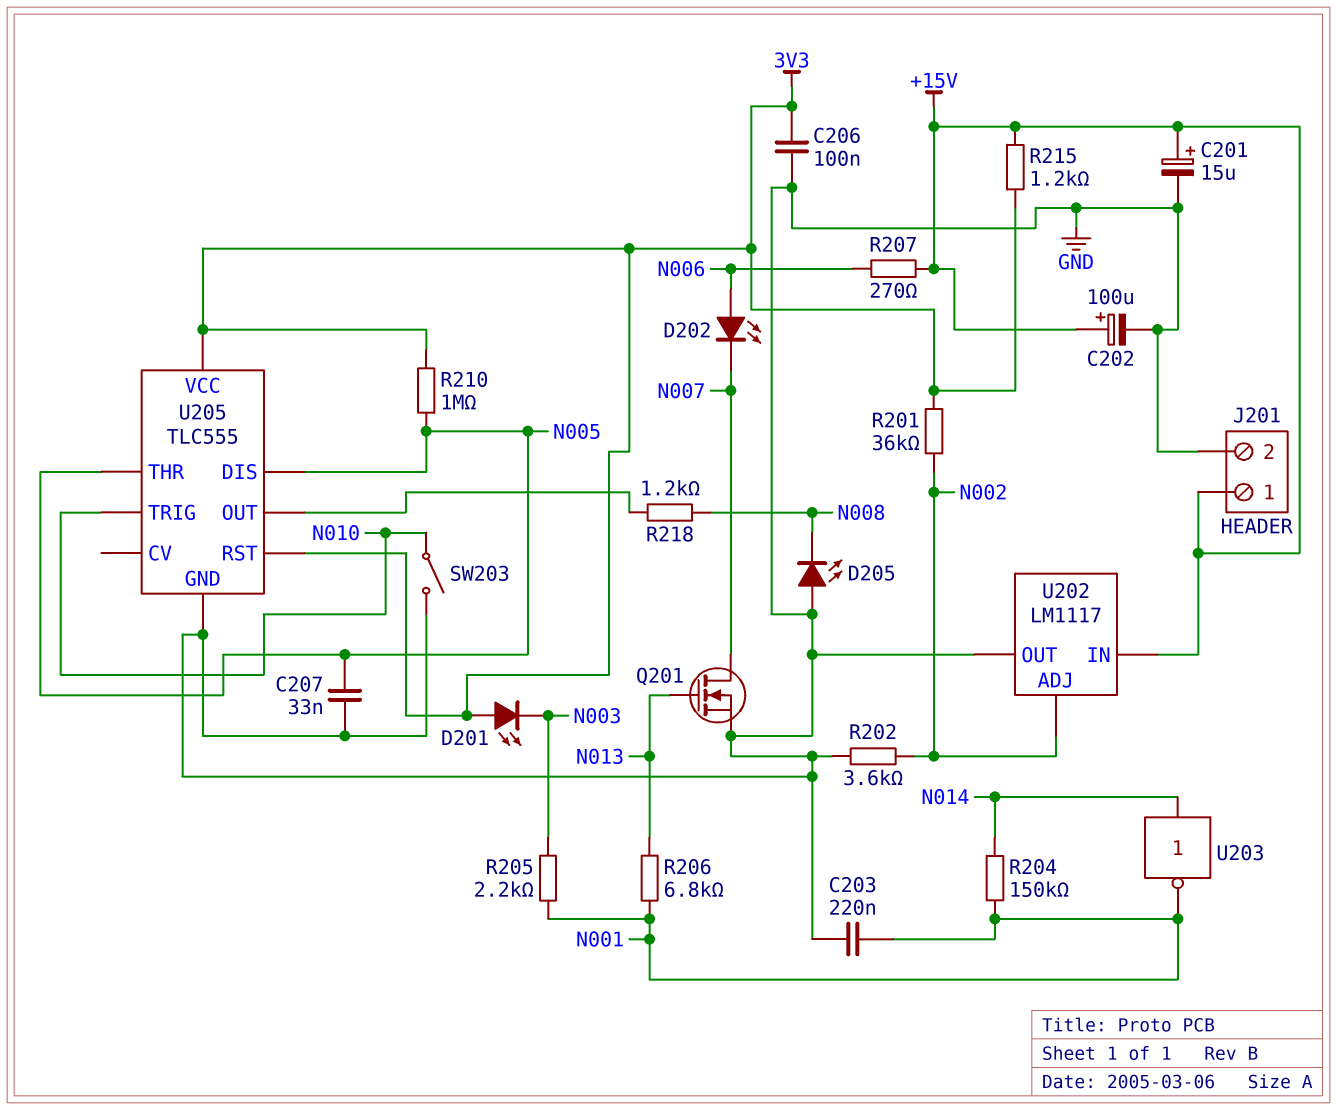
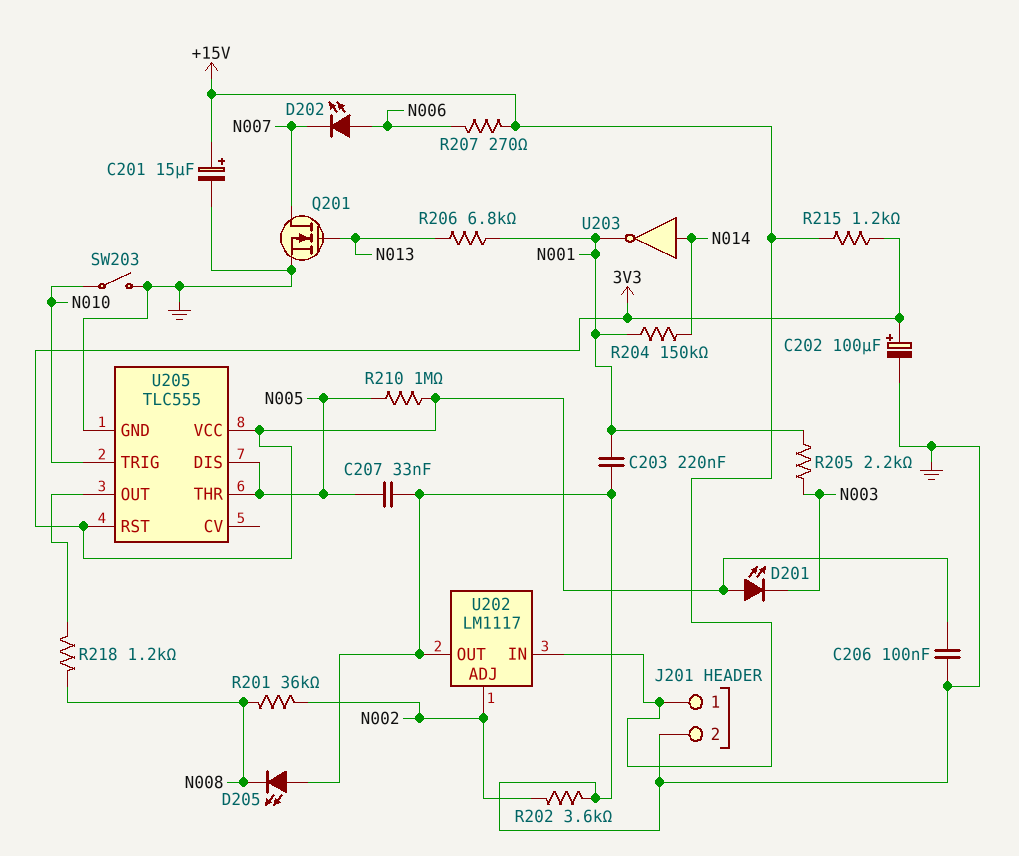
C202: 100uF (plus +15V, minus GND) -> 100uF (plus 3V3, minus GND)
R201: 36k (3V3, N002) -> 36k (N002, N008)

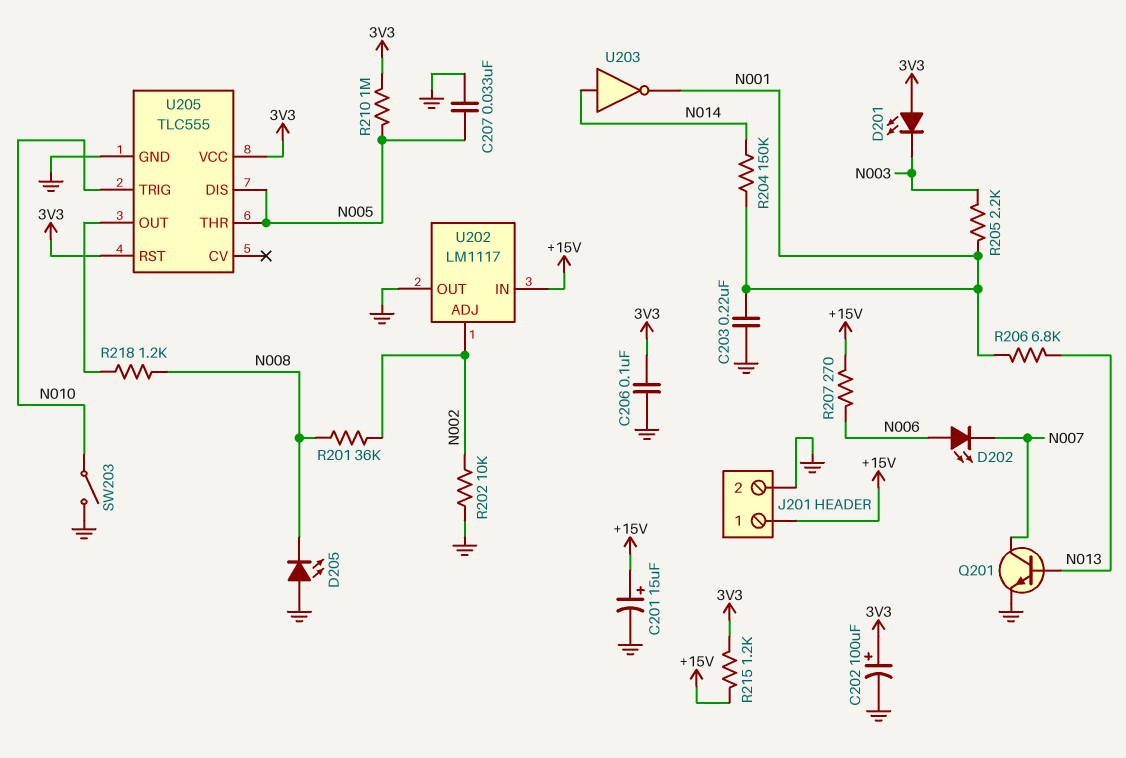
Q201: NMOS (G N013, D N007, S GND) -> NPN (B N013, C N007, E GND)
R202: 3.6k (GND, N002) -> 10k (GND, N002)

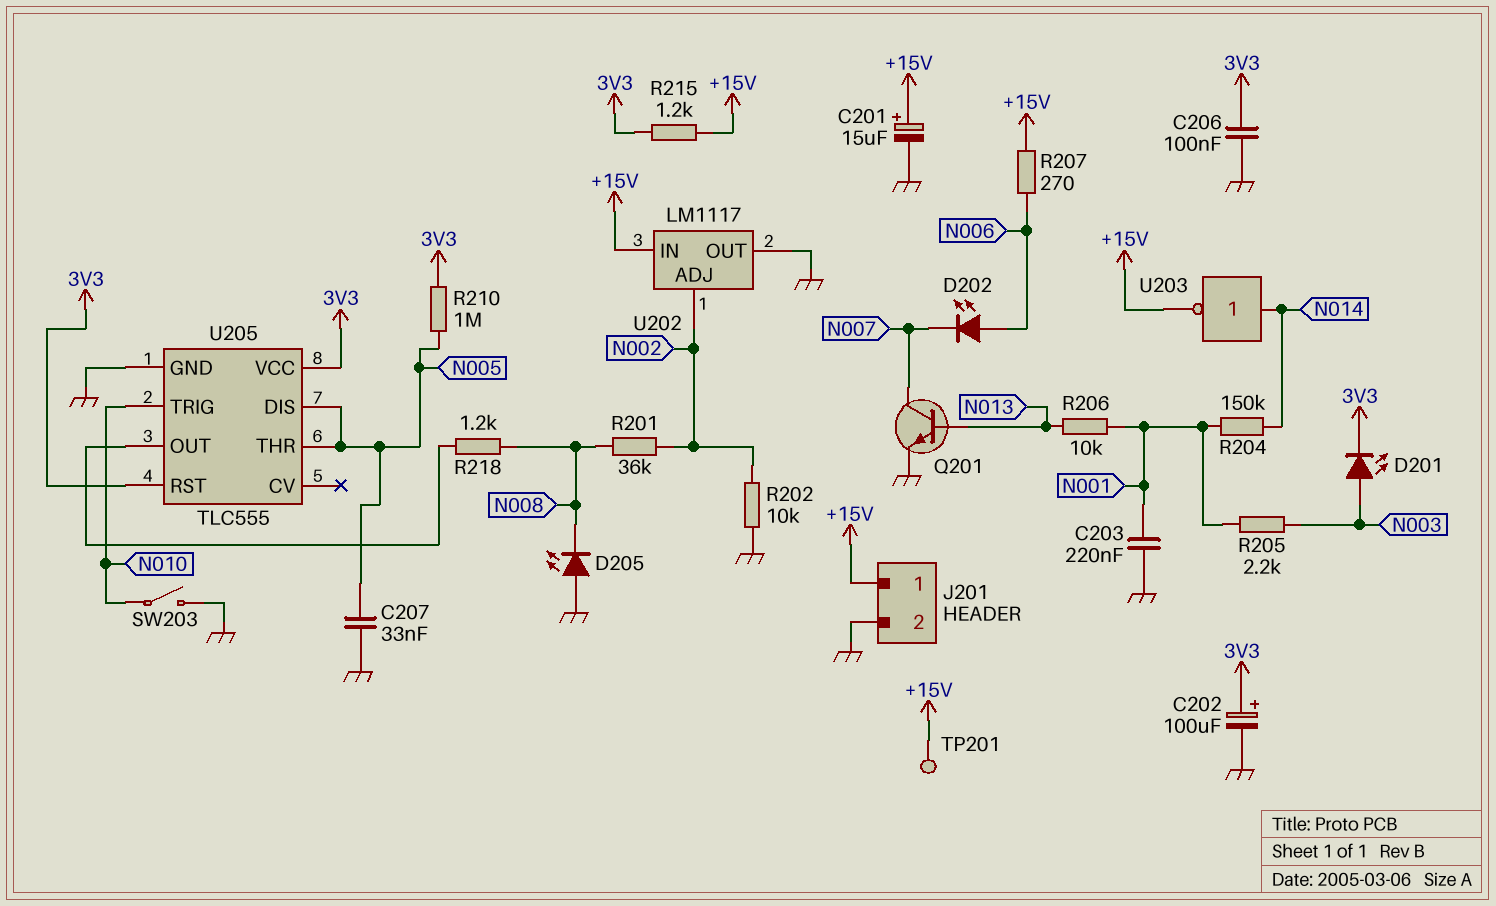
D201: LED (A 3V3, K N003) -> LED (A N003, K 3V3)
R206: 6.8k (N001, N013) -> 10k (N001, N013)
TP201: none -> test point (+15V)
U203: NOT (in N014, out N001) -> NOT (in N014, out +15V)

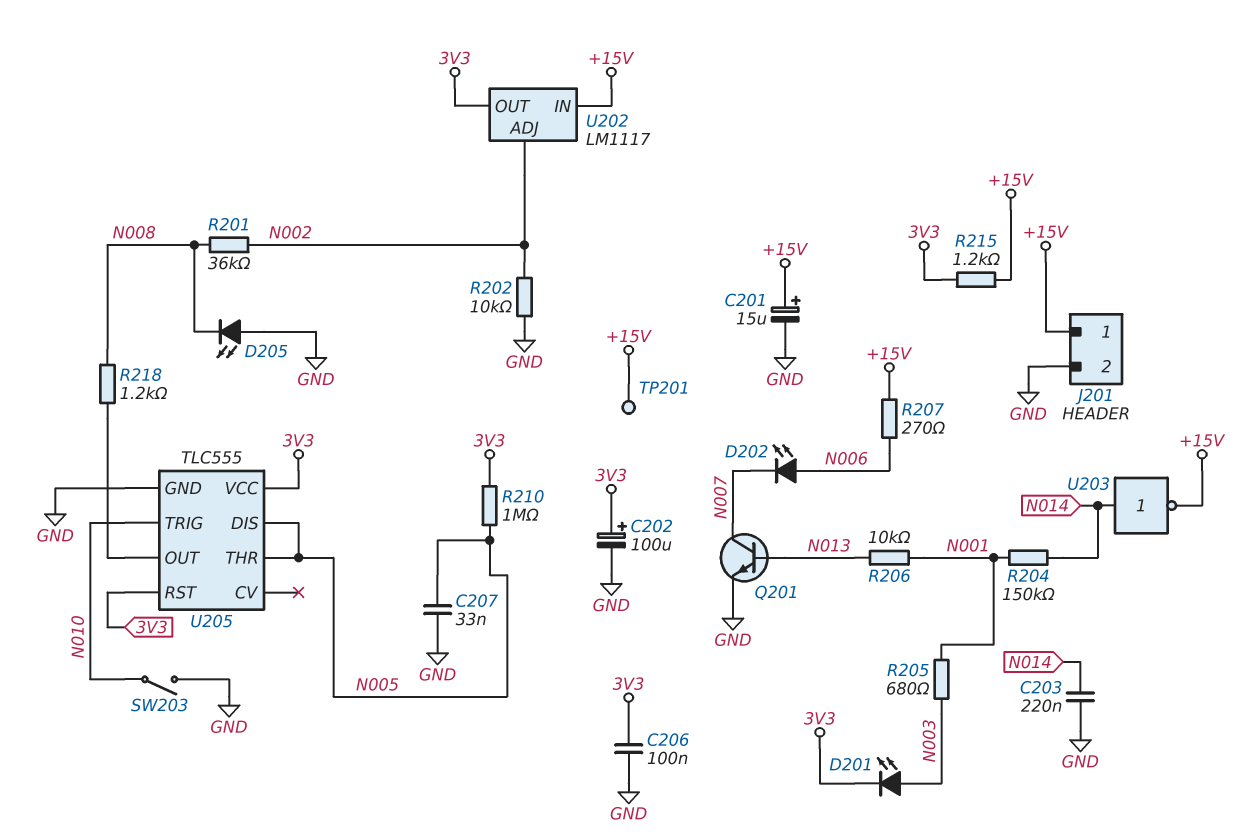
C203: 220nF (GND, N001) -> 220nF (GND, N014)
R205: 2.2k (N001, N003) -> 680 (N001, N003)
U202 pin OUT: GND -> 3V3

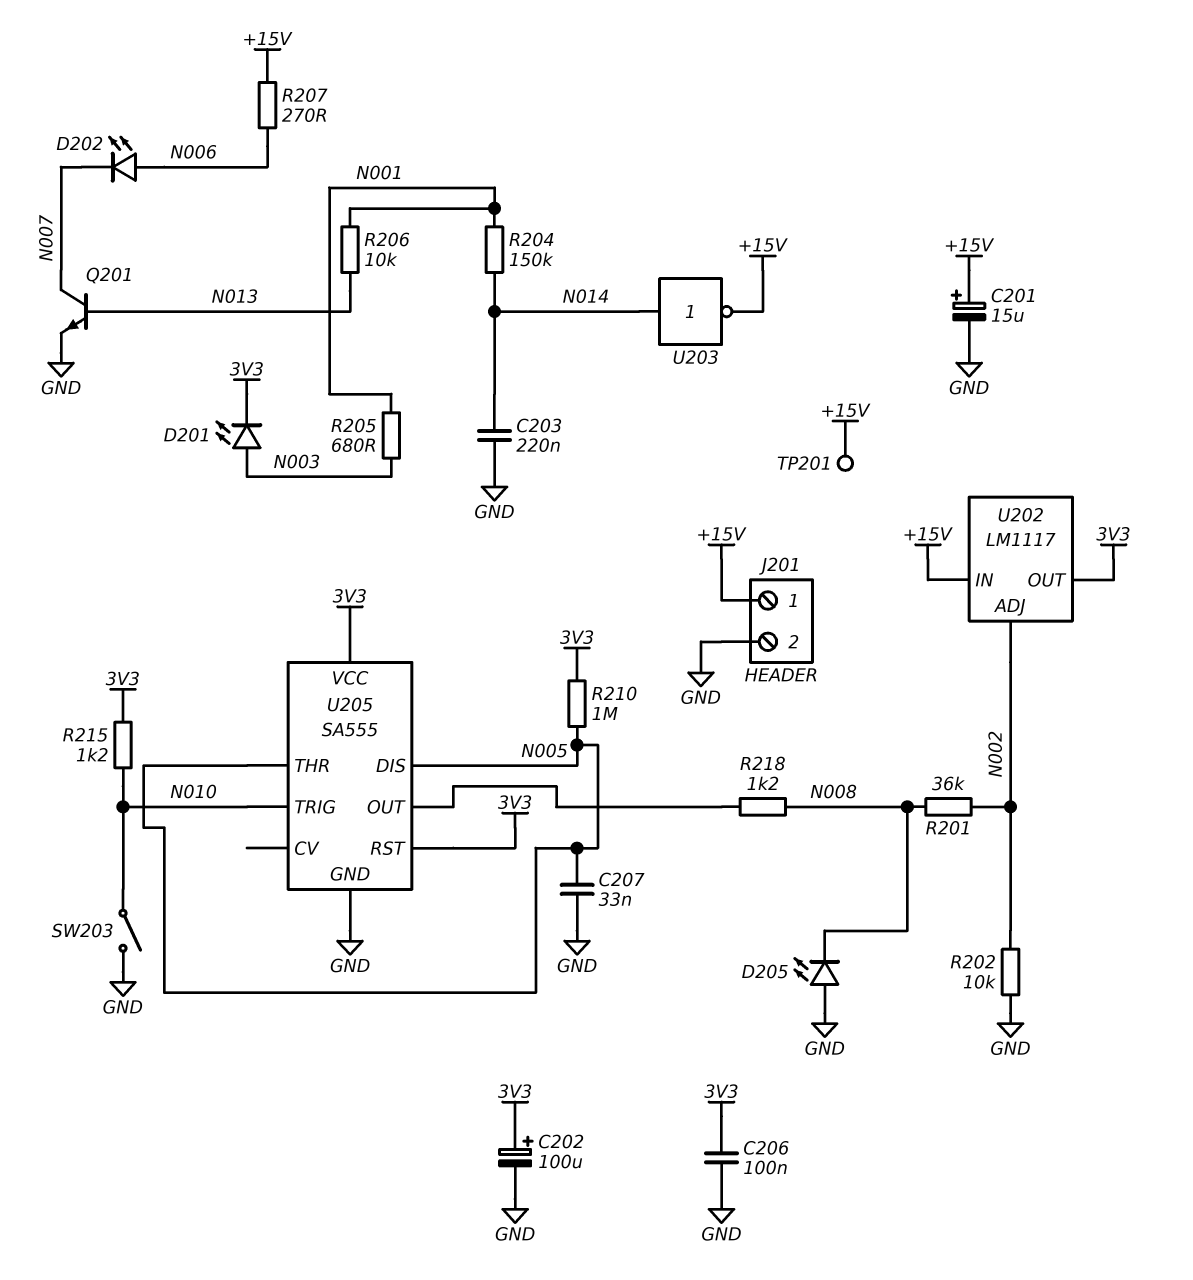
R215: 1.2k (+15V, 3V3) -> 1.2k (3V3, N010)
U205: TLC555 -> SA555

